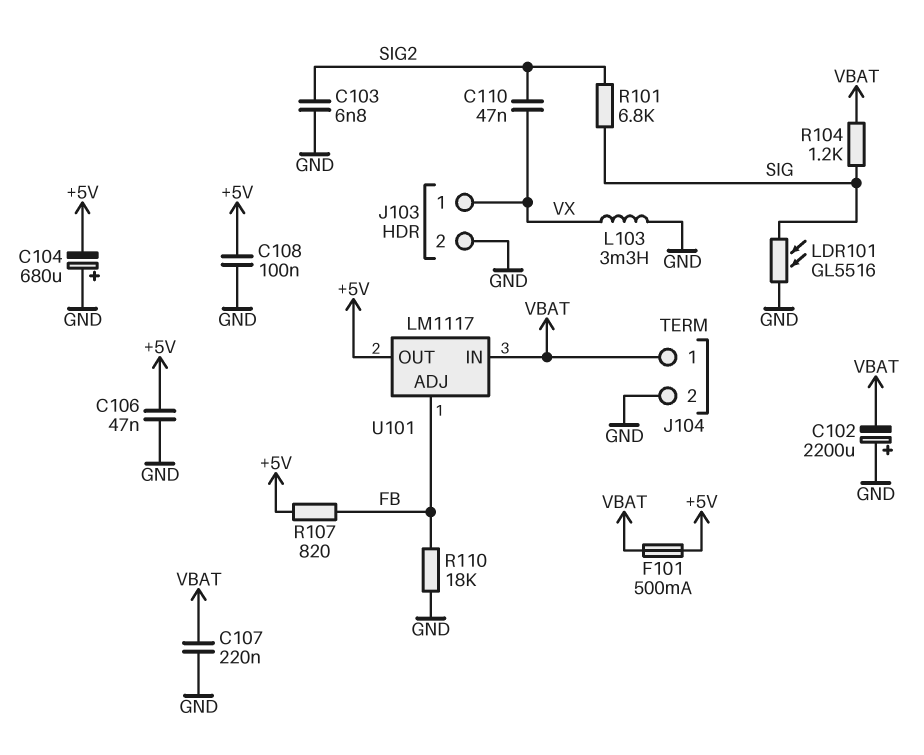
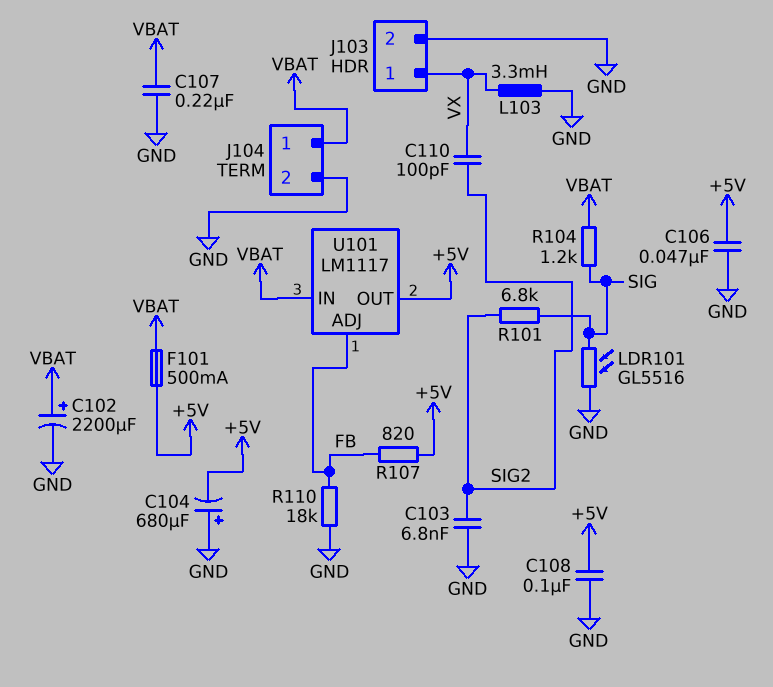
C102: 2200uF (plus GND, minus VBAT) -> 2200uF (plus VBAT, minus GND)
C110: 47nF (SIG2, VX) -> 100pF (SIG2, VX)

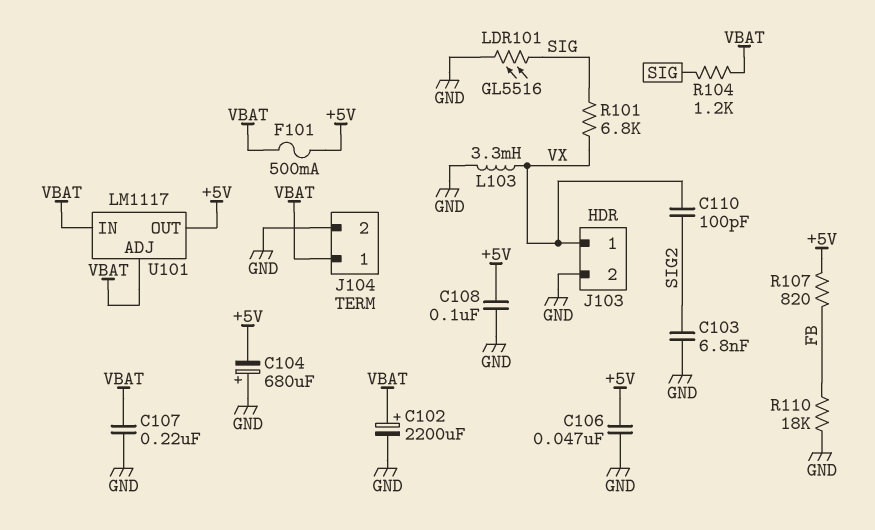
R101: 6.8k (SIG, SIG2) -> 6.8k (SIG, VX)
U101 pin ADJ: FB -> VBAT

